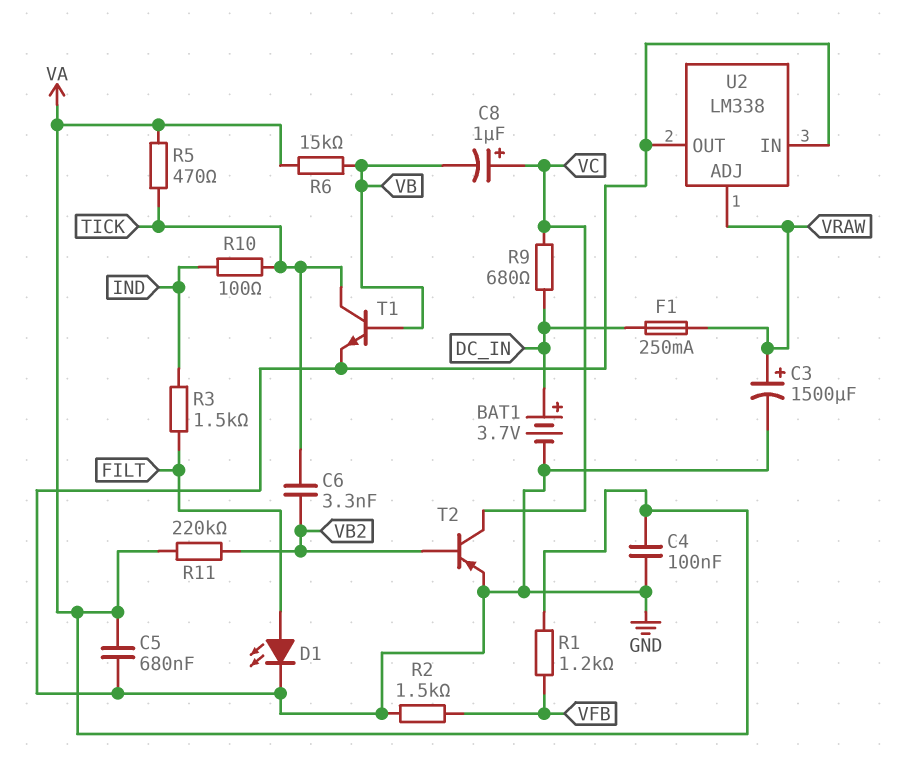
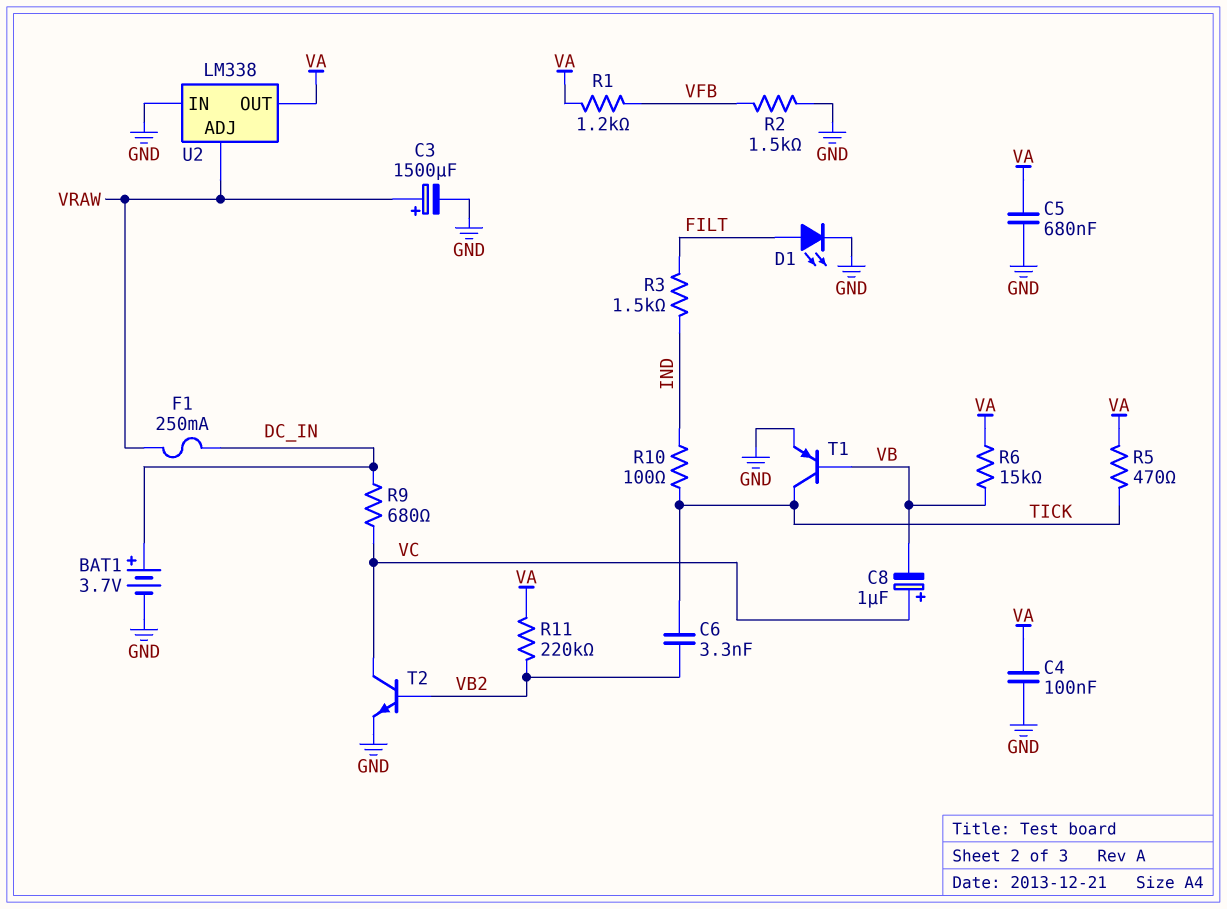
T1: NPN (B VB, C TICK, E GND) -> PNP (B VB, C TICK, E GND)
T2: PNP (B VB2, C VC, E GND) -> NPN (B VB2, C VC, E GND)
U2 pin OUT: GND -> VA

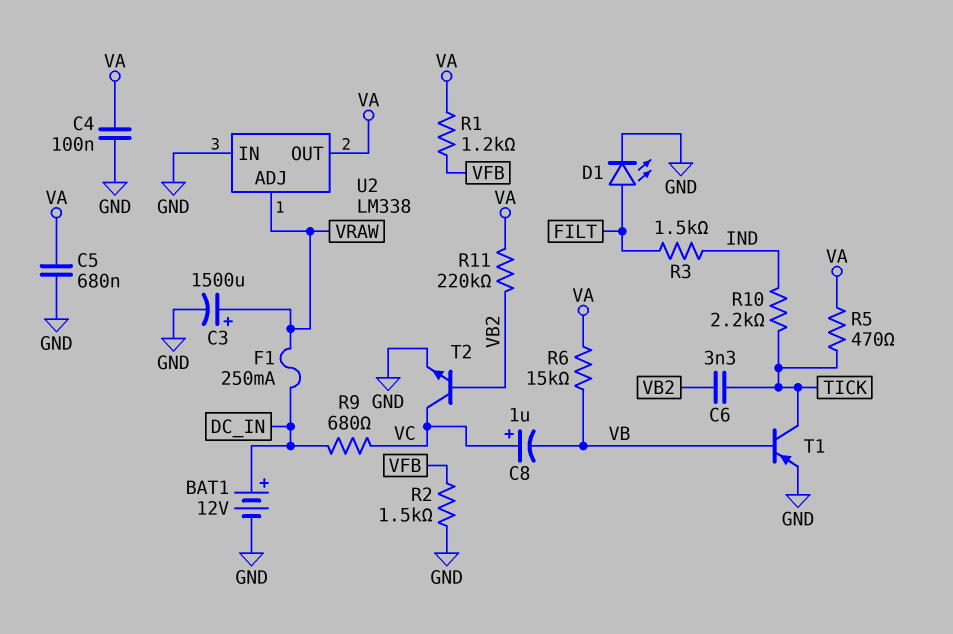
BAT1: 3.7V (plus DC_IN, minus GND) -> 12V (plus DC_IN, minus GND)
R10: 100 (IND, TICK) -> 2.2k (IND, TICK)

